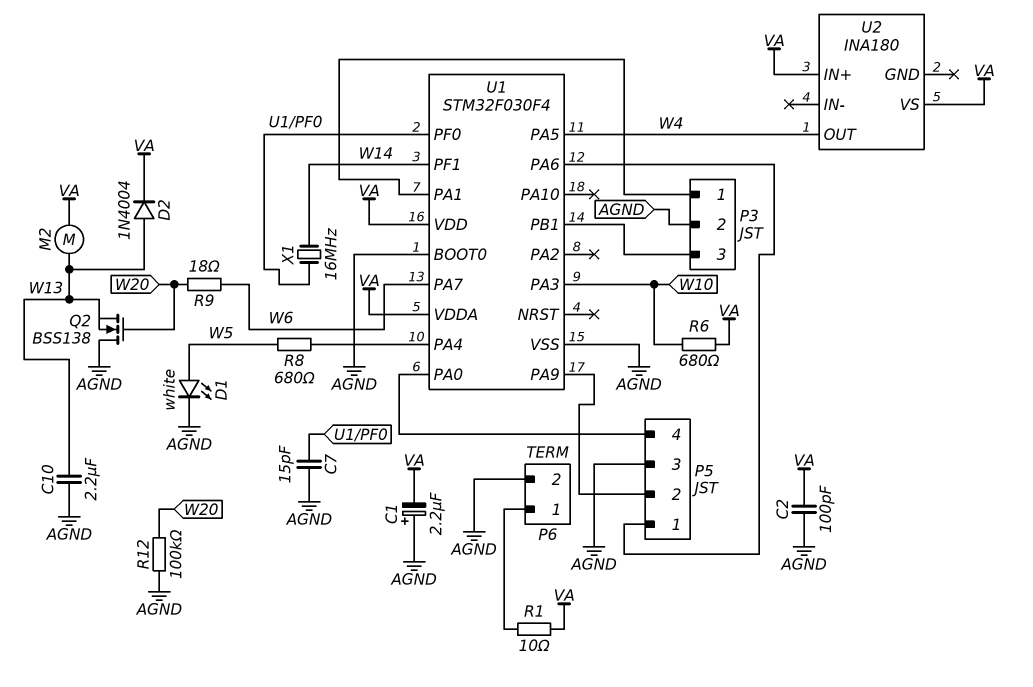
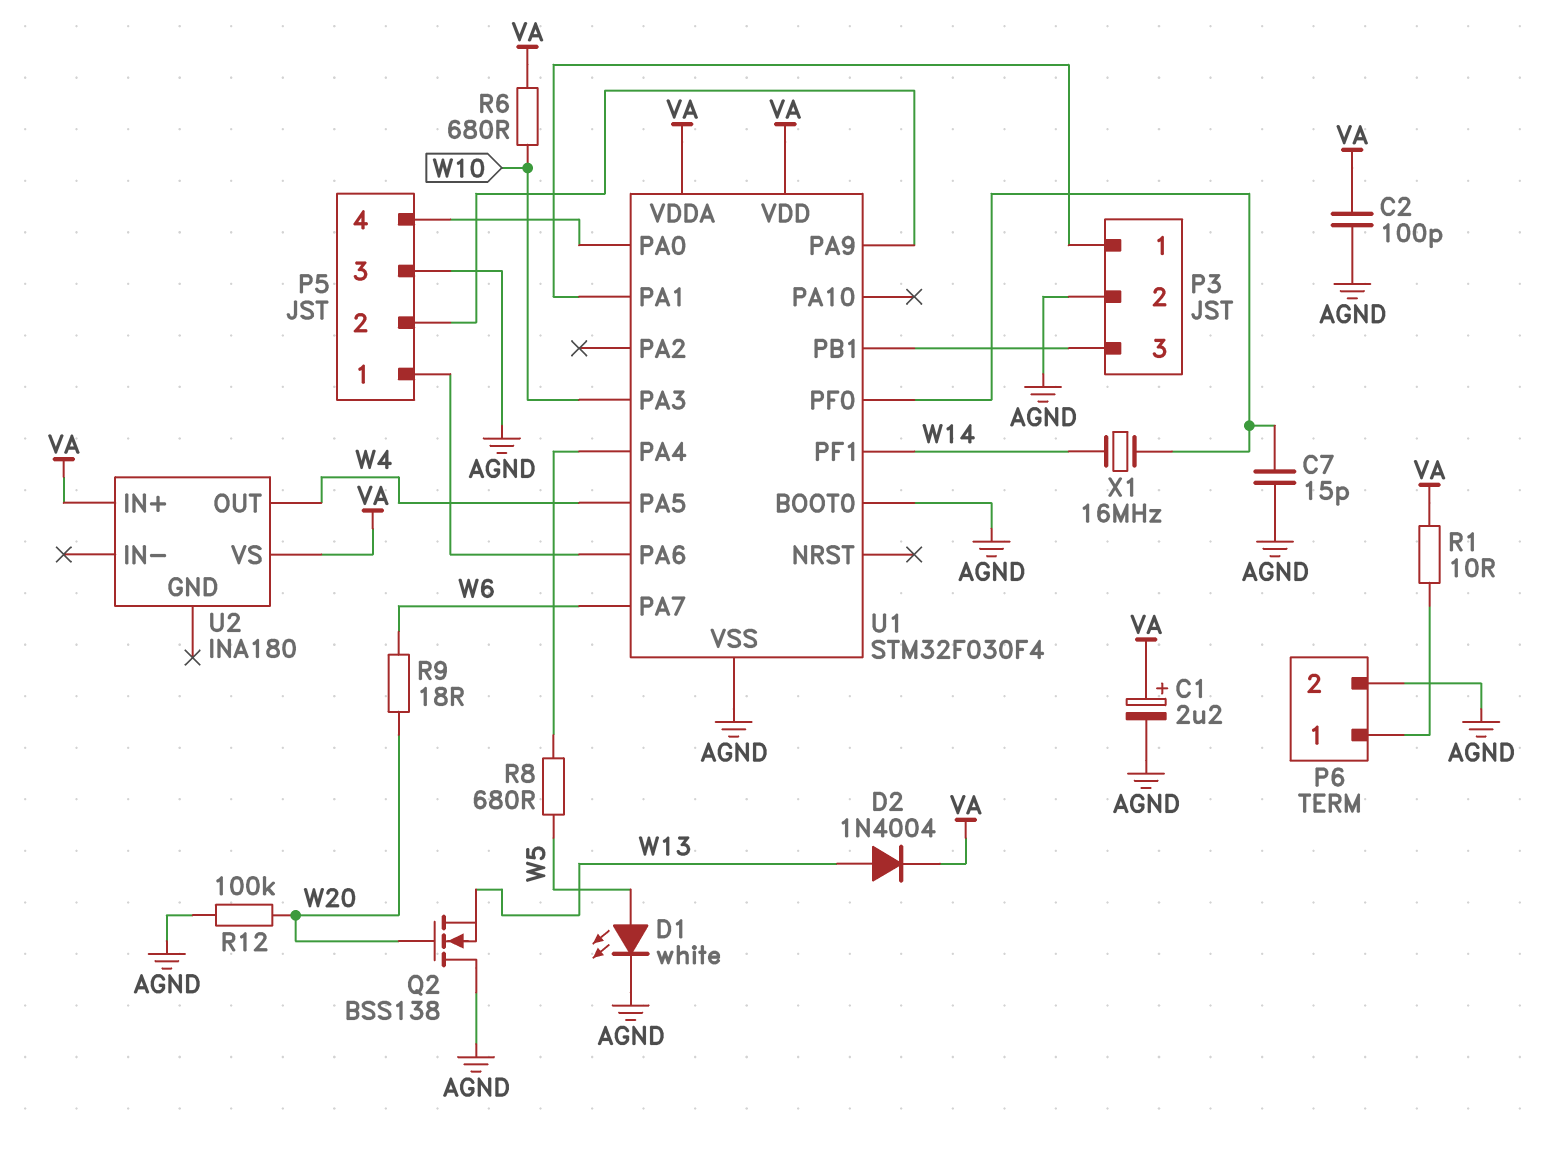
C1: 2.2uF (plus AGND, minus VA) -> 2.2uF (plus VA, minus AGND)
C10: 2.2uF (AGND, W13) -> none
M2: motor (VA, W13) -> none

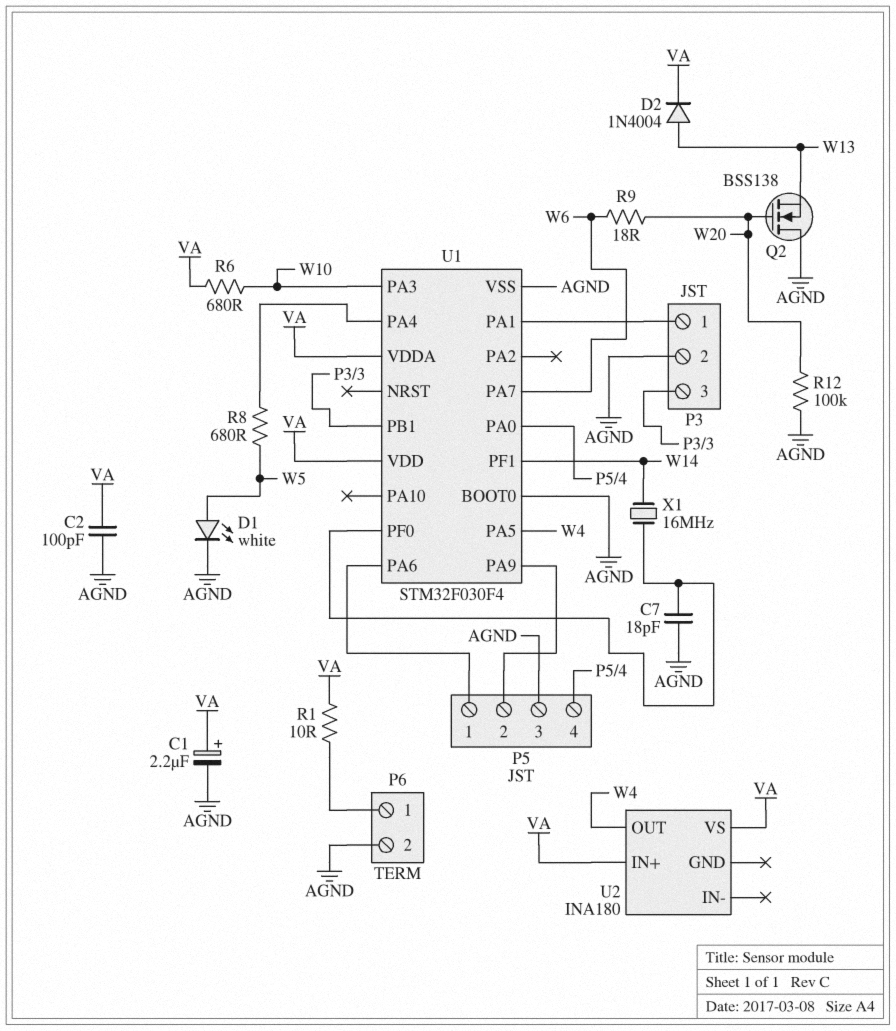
C7: 15pF (AGND, U1/PF0) -> 18pF (AGND, U1/PF0)

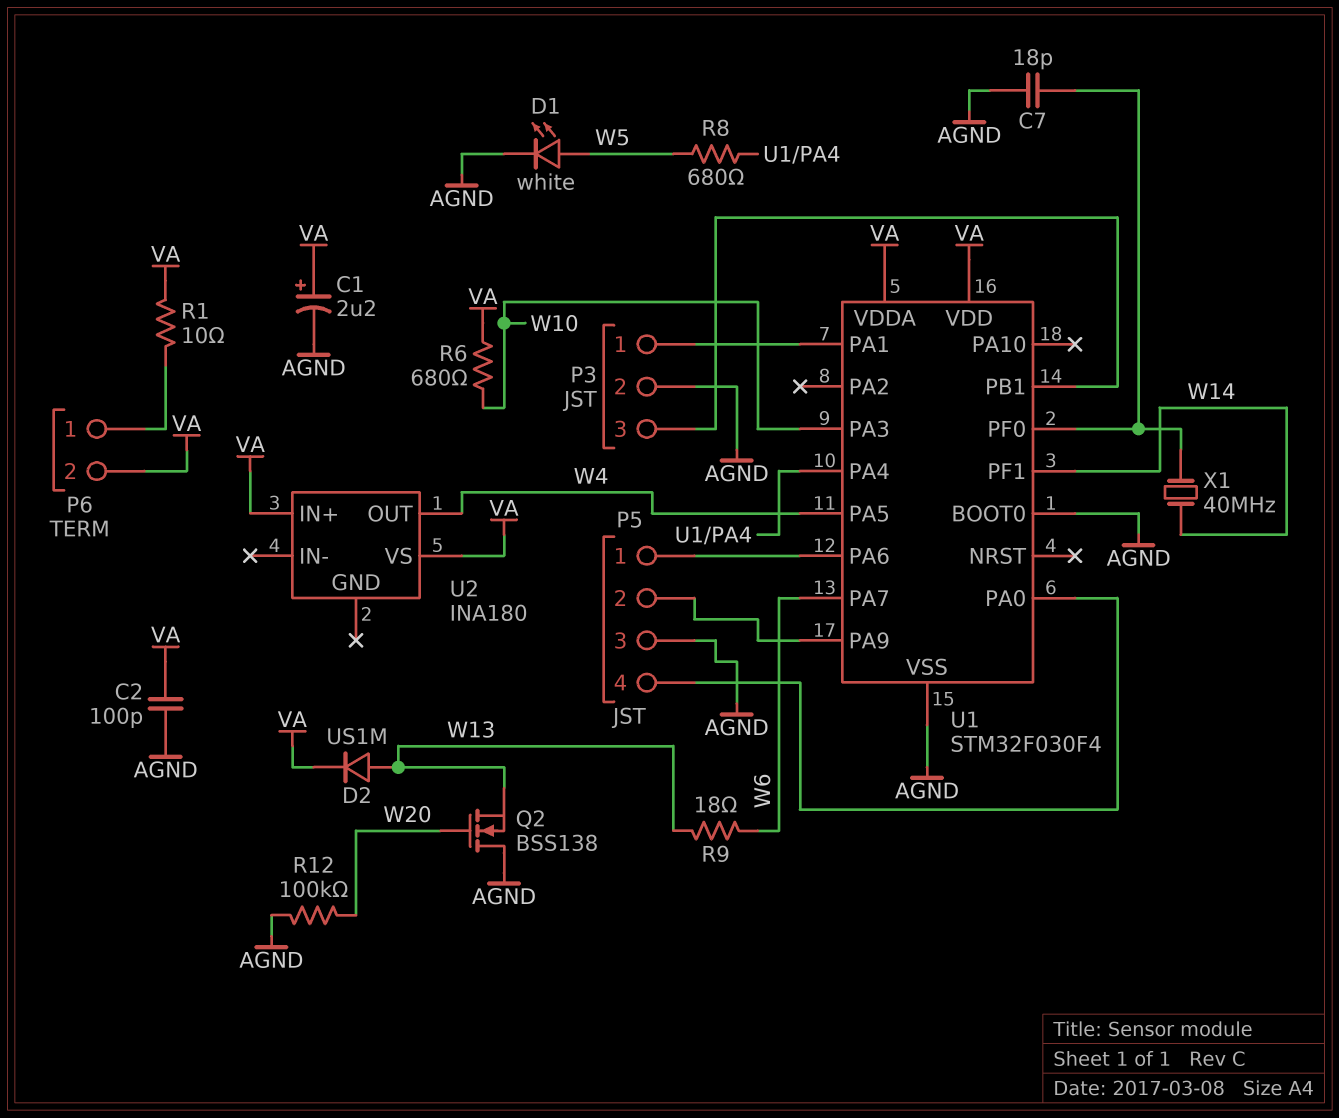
D2: diode 1N4004 (A W13, K VA) -> diode US1M (A W13, K VA)
P6 pin 2: AGND -> VA
R9: 18 (W6, W20) -> 18 (W6, W13)
X1: 16MHz (U1/PF0, W14) -> 40MHz (U1/PF0, W14)

